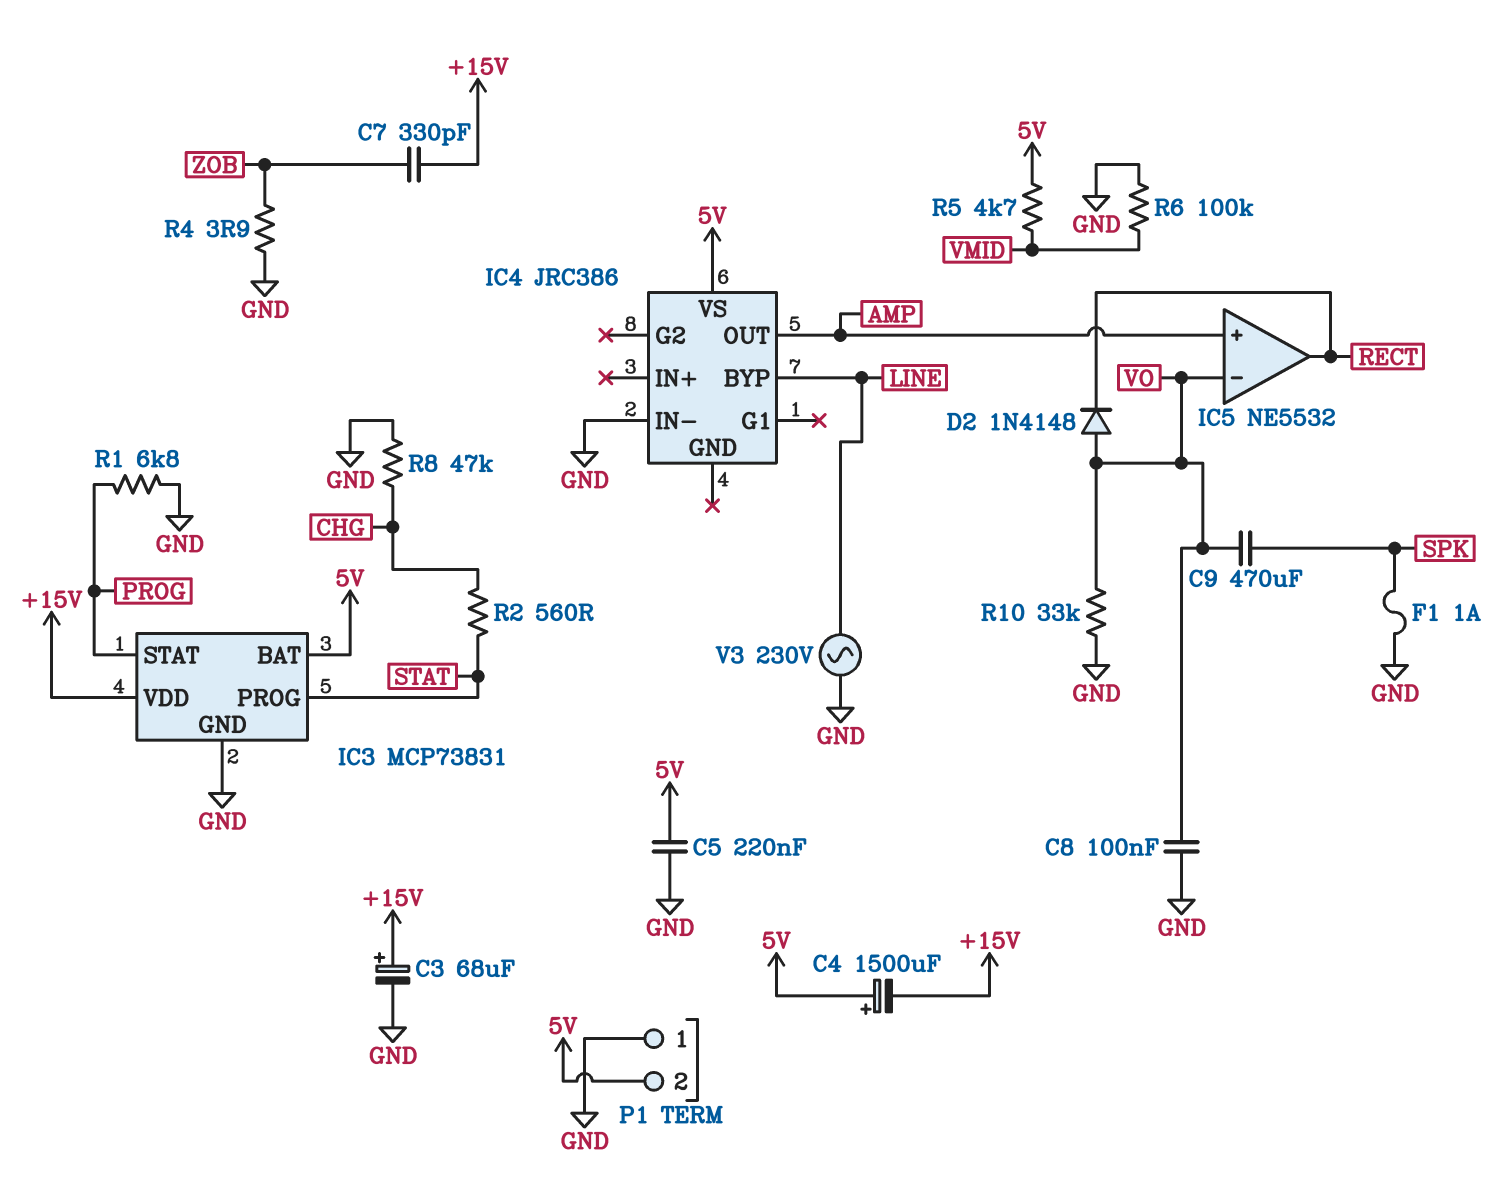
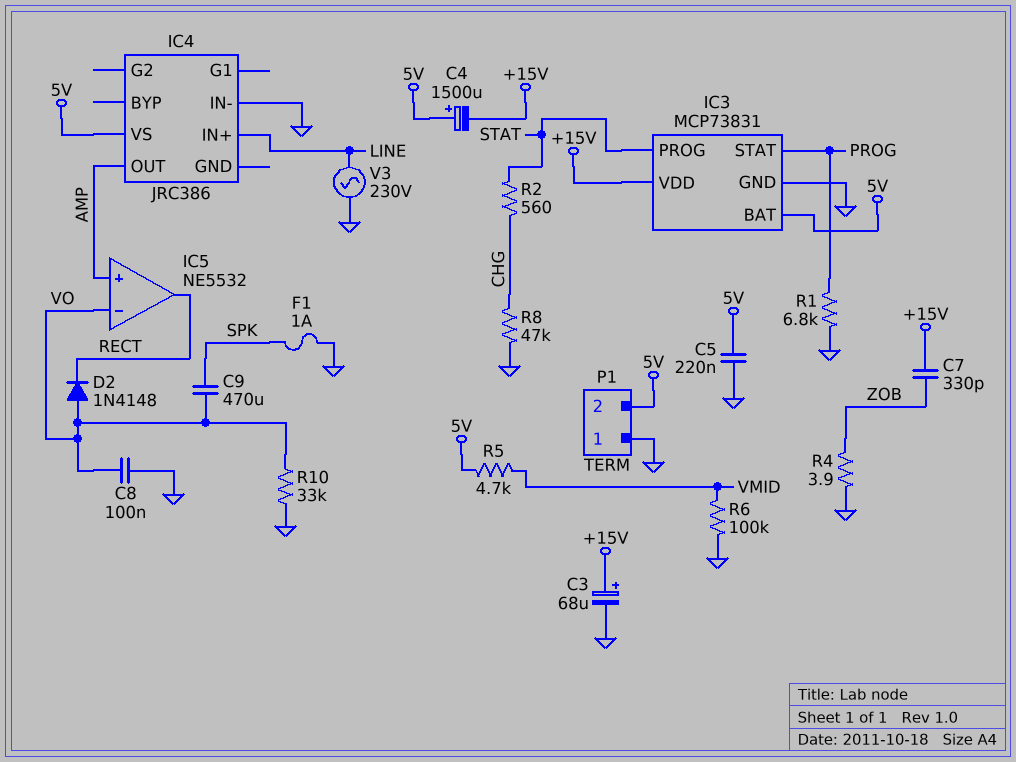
IC4 pin BYP: LINE -> none
IC4 pin IN+: none -> LINE

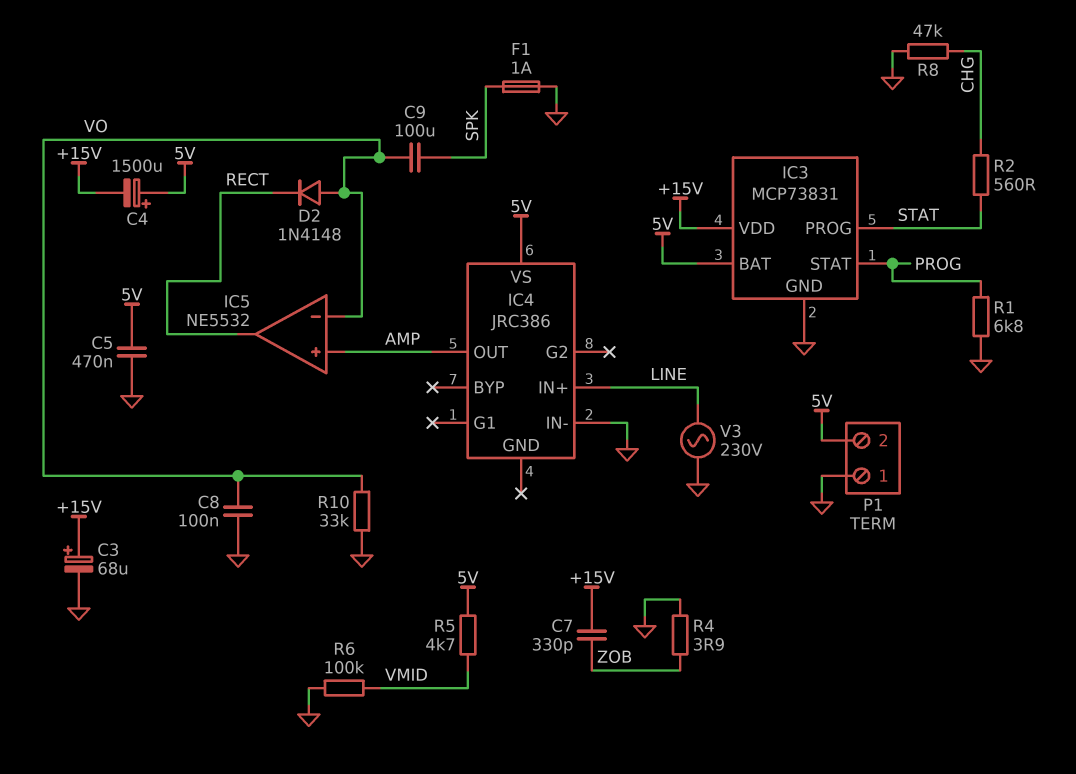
C5: 220nF (5V, GND) -> 470nF (5V, GND)
C9: 470uF (SPK, VO) -> 100uF (SPK, VO)

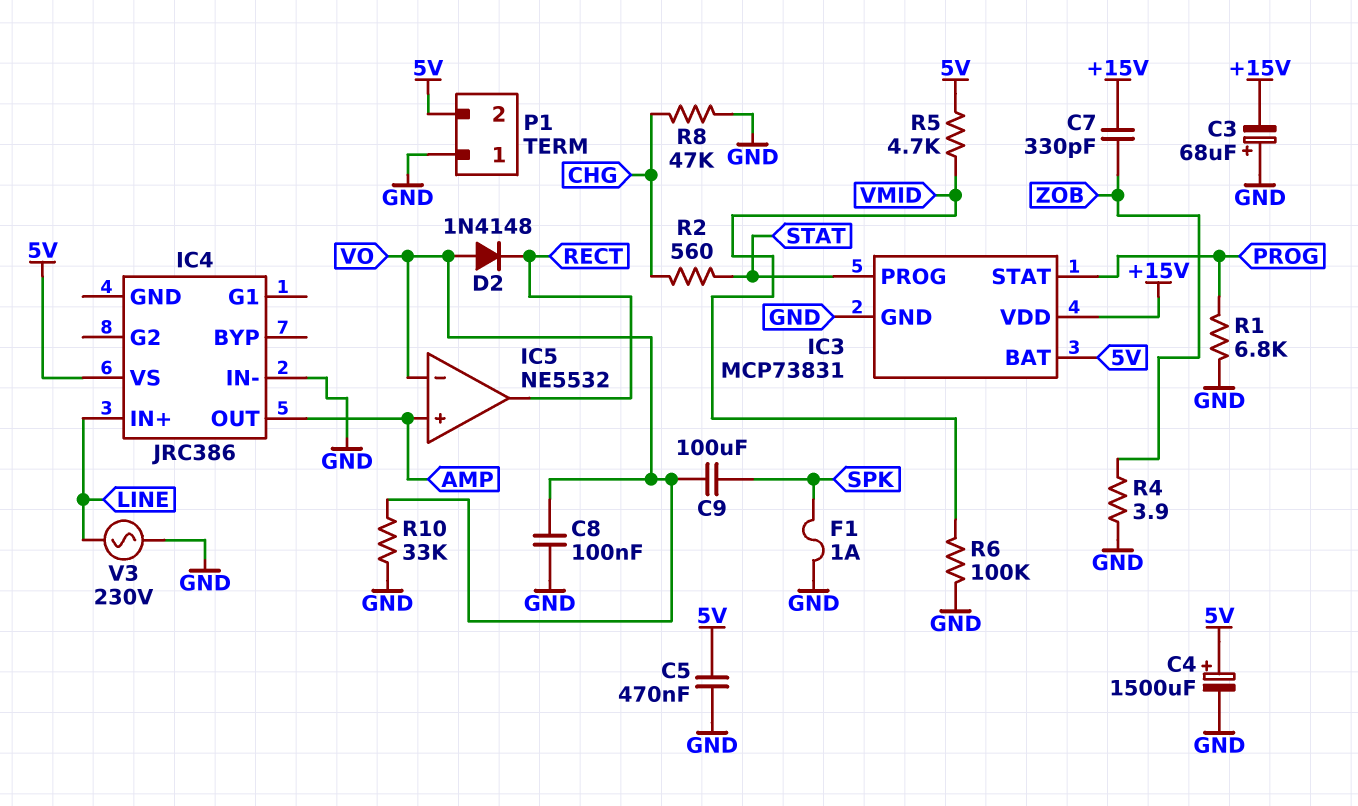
C3: 68uF (plus +15V, minus GND) -> 68uF (plus GND, minus +15V)
C4: 1500uF (plus 5V, minus +15V) -> 1500uF (plus 5V, minus GND)

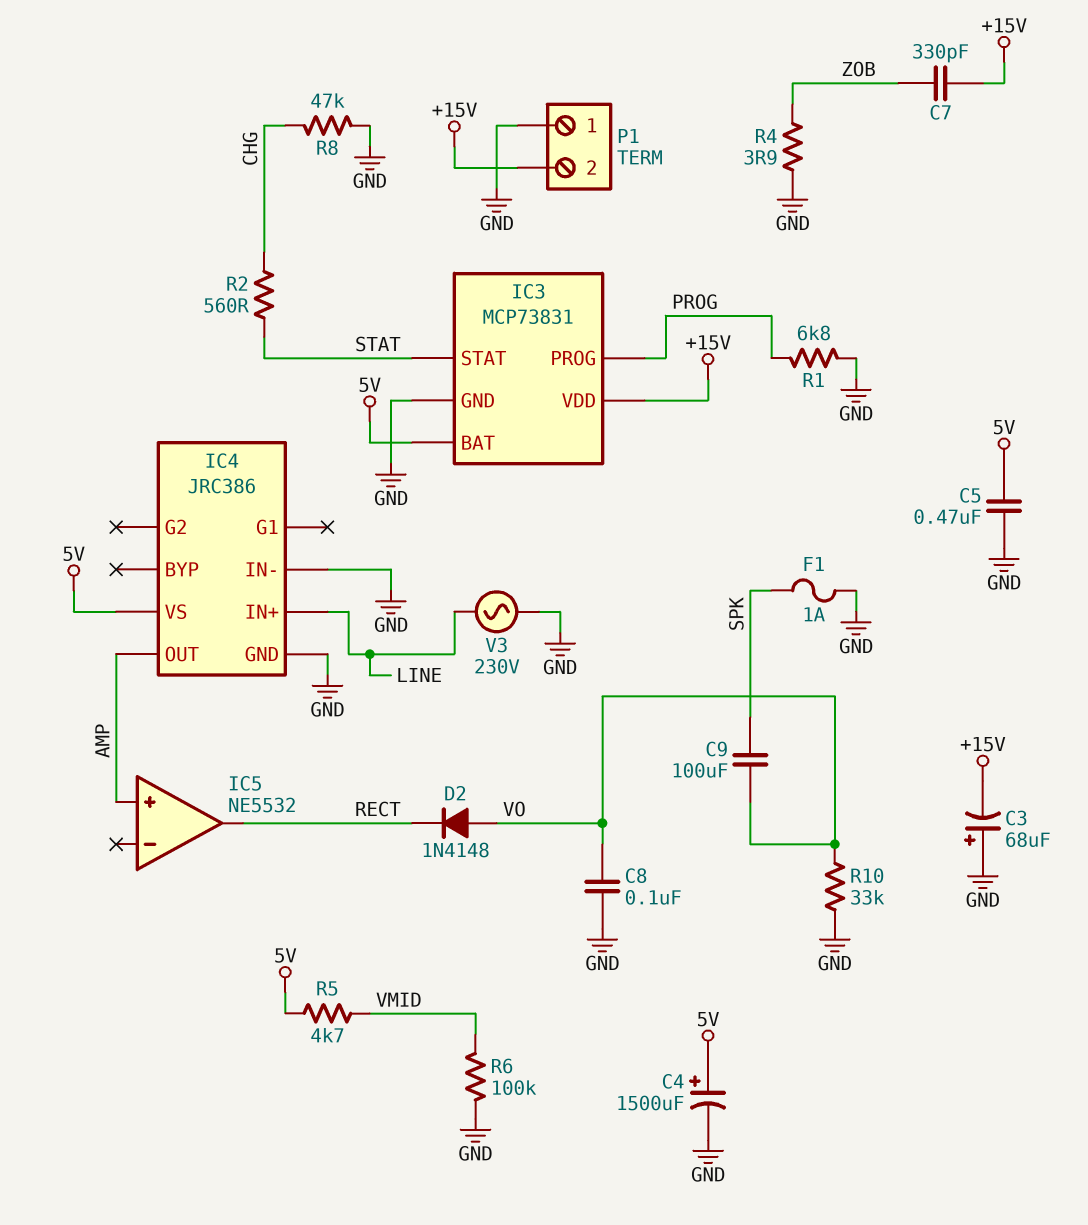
IC3 pin PROG: STAT -> PROG
IC3 pin STAT: PROG -> STAT
IC4 pin GND: none -> GND
IC5 pin in-: VO -> none
P1 pin 2: 5V -> +15V

